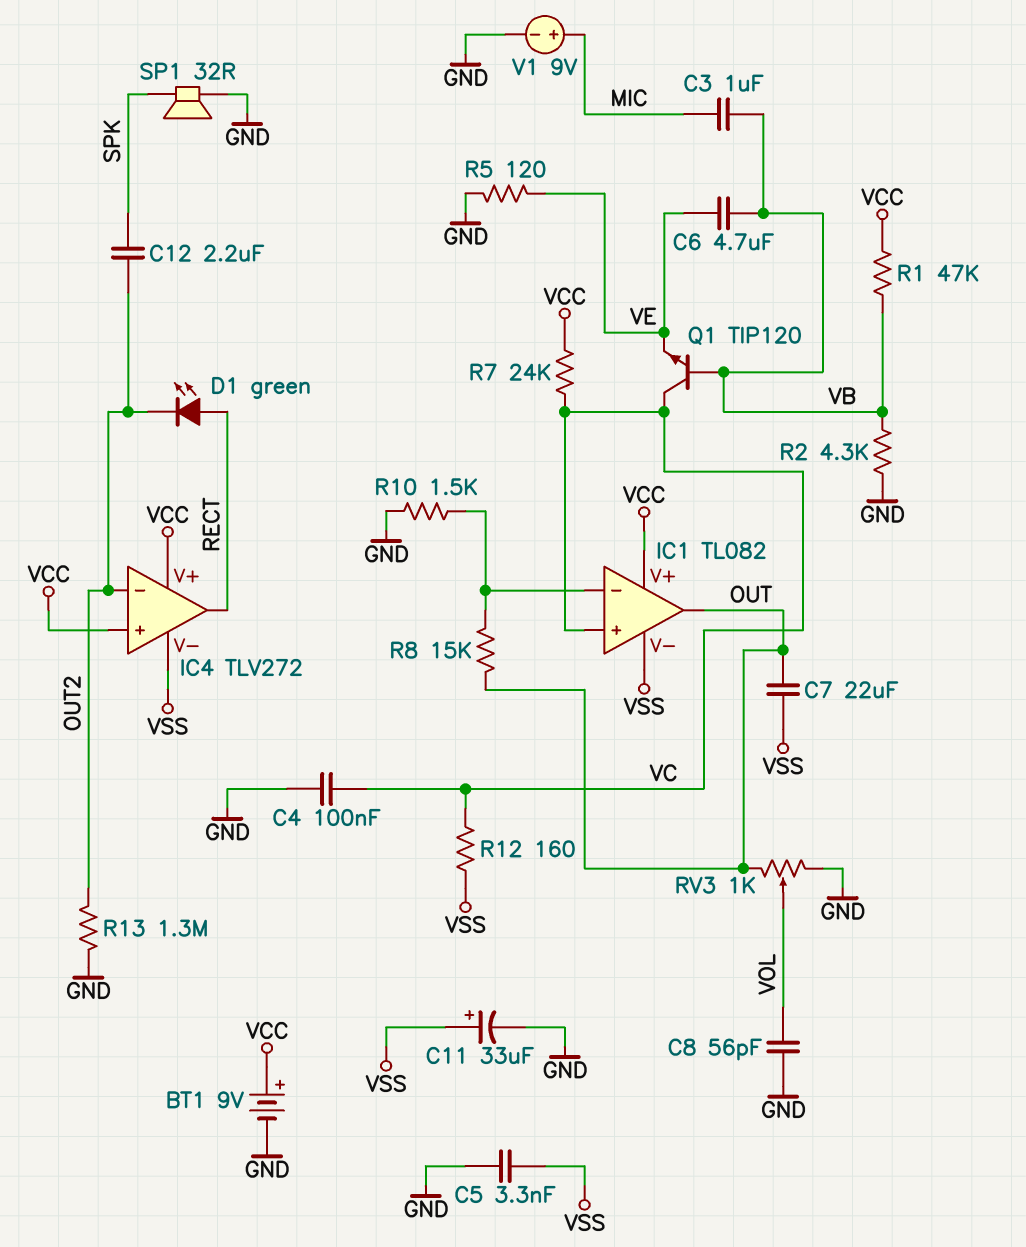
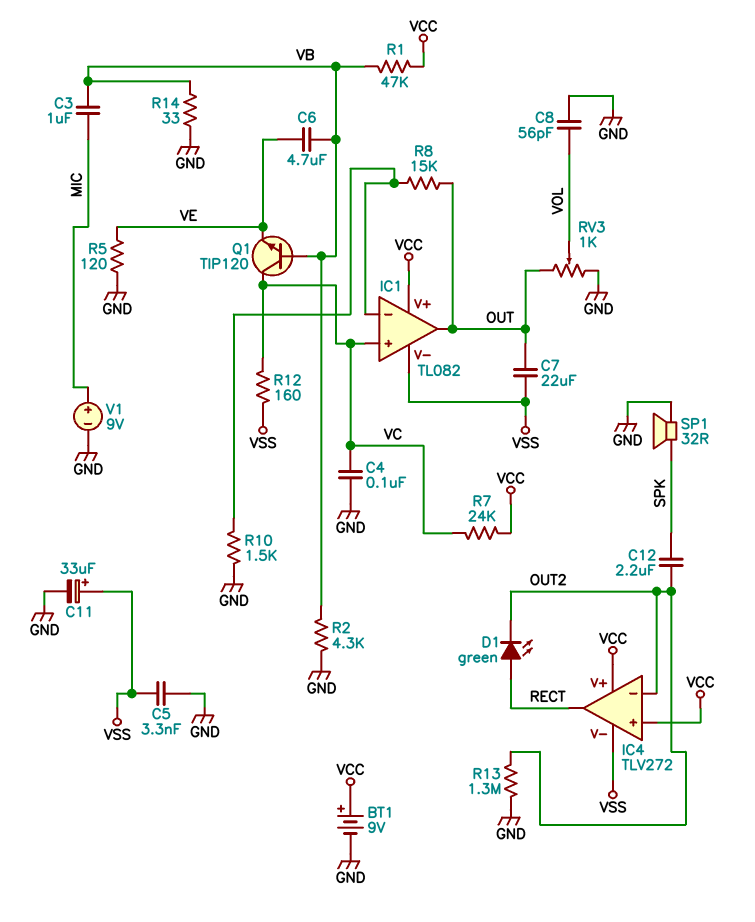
R14: none -> 33 (GND, VB)

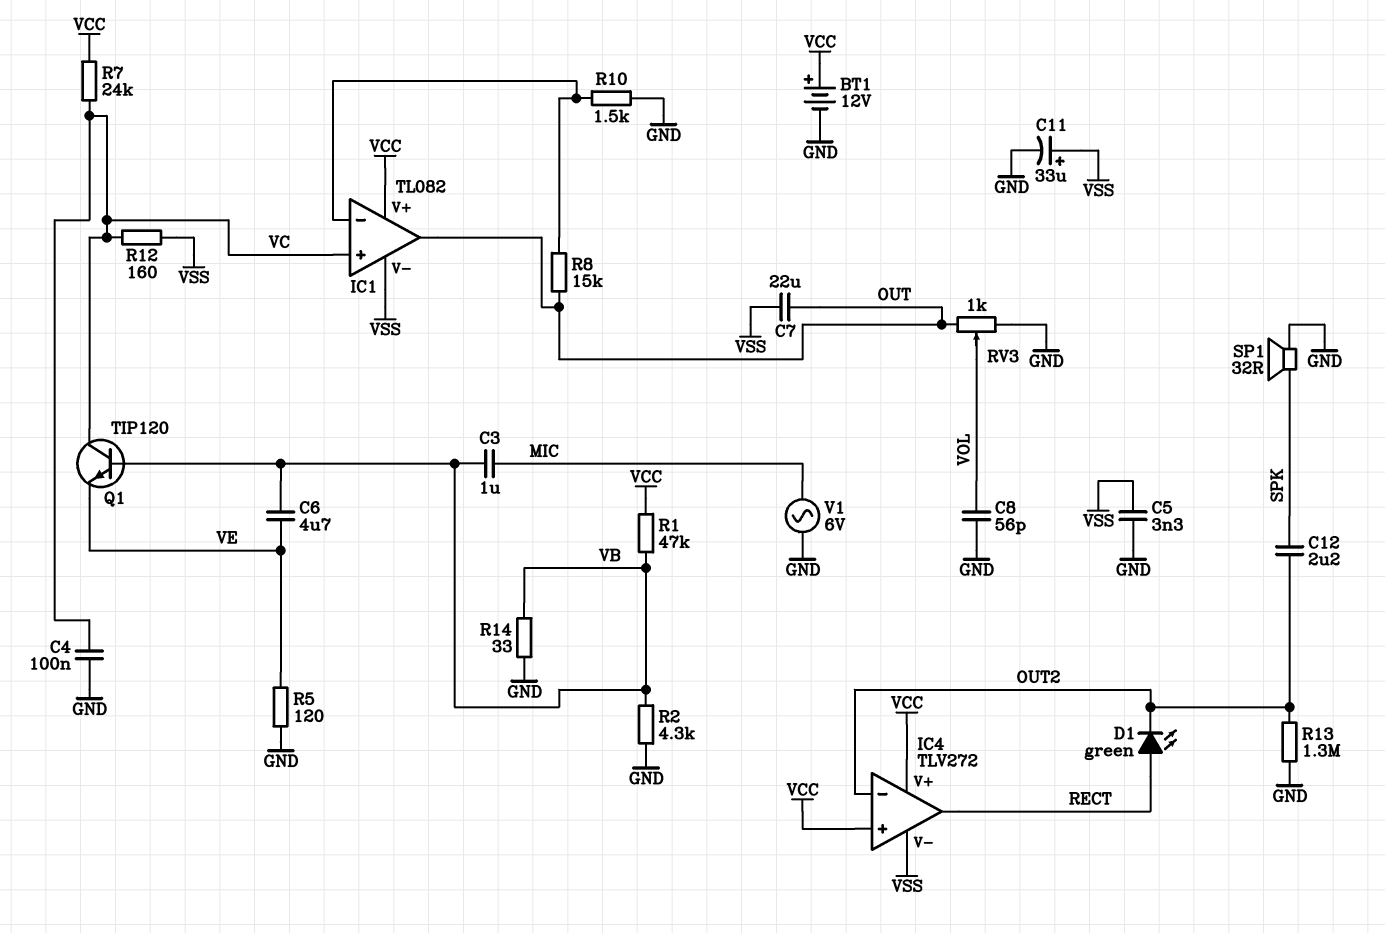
BT1: 9V (plus VCC, minus GND) -> 12V (plus VCC, minus GND)
V1: 9V (plus MIC, minus GND) -> AC 6V (GND, MIC)

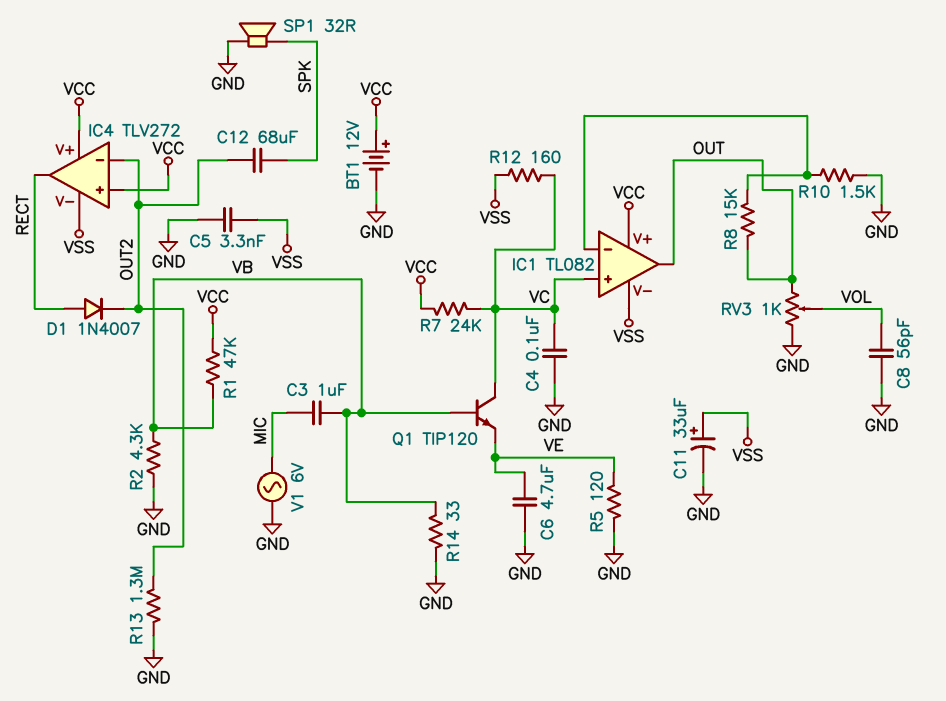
C6: 4.7uF (VB, VE) -> 4.7uF (GND, VE)
C7: 22uF (OUT, VSS) -> none
C12: 2.2uF (OUT2, SPK) -> 68uF (OUT2, SPK)
D1: LED green (A RECT, K OUT2) -> diode 1N4007 (A RECT, K OUT2)

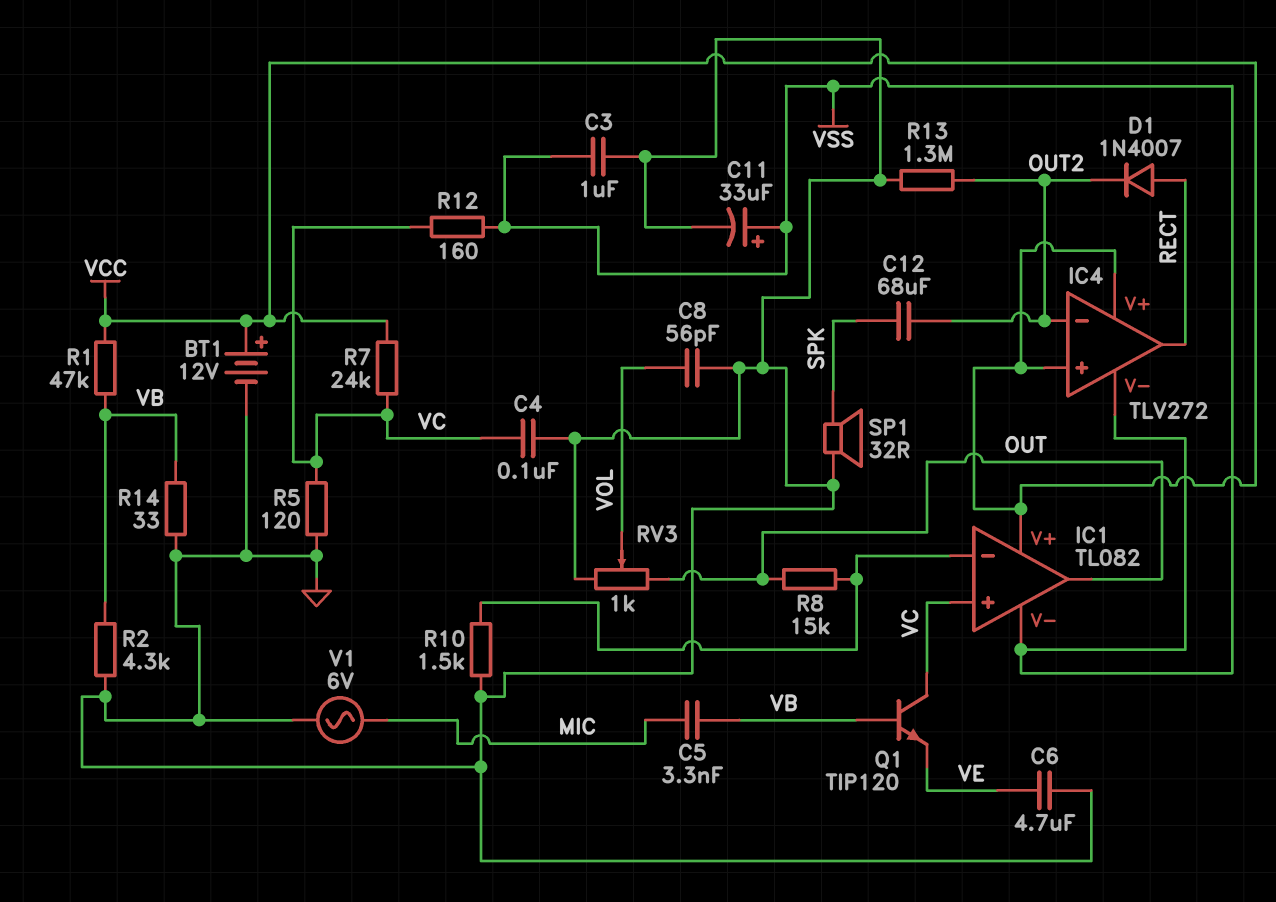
C3: 1uF (MIC, VB) -> 1uF (GND, VSS)
C5: 3.3nF (GND, VSS) -> 3.3nF (MIC, VB)
R5: 120 (GND, VE) -> 120 (GND, VC)

